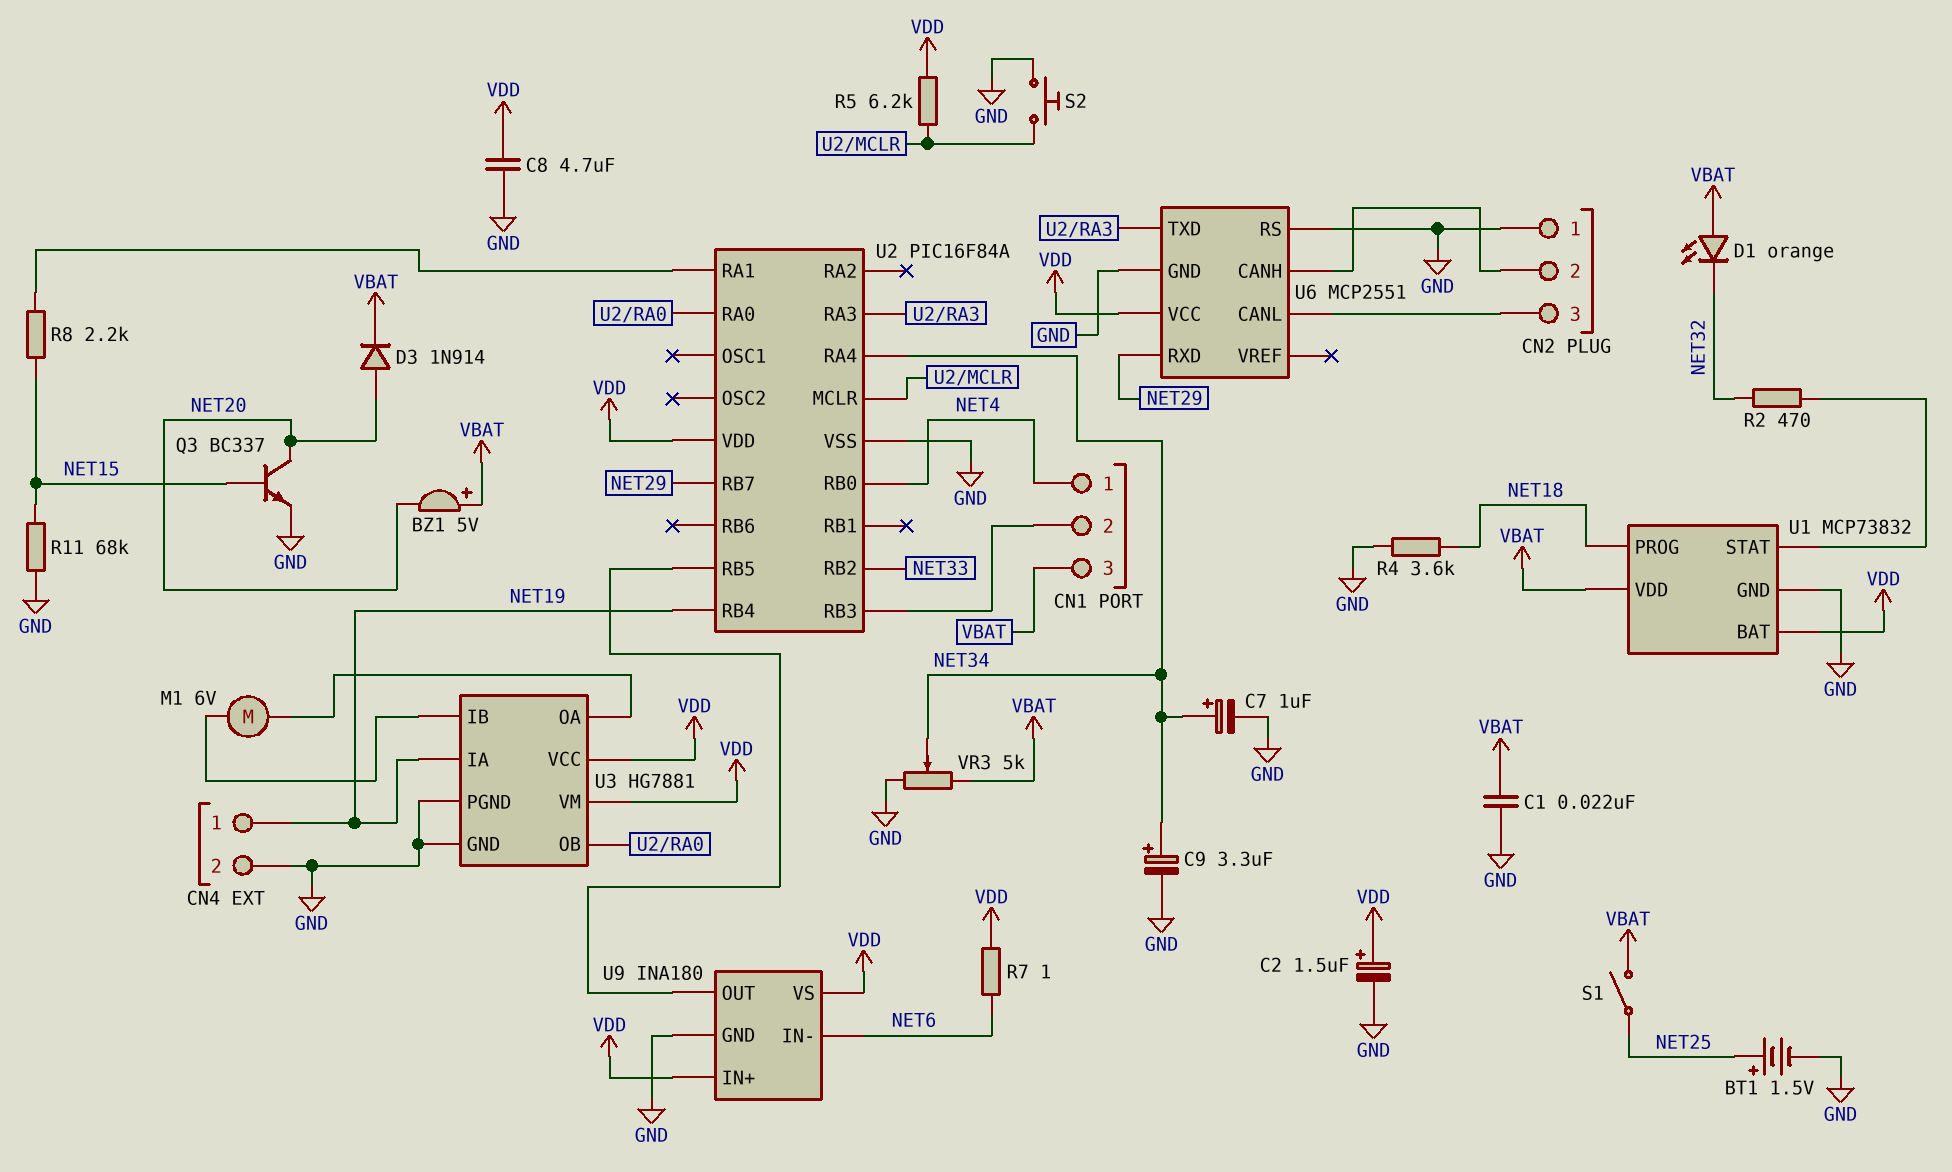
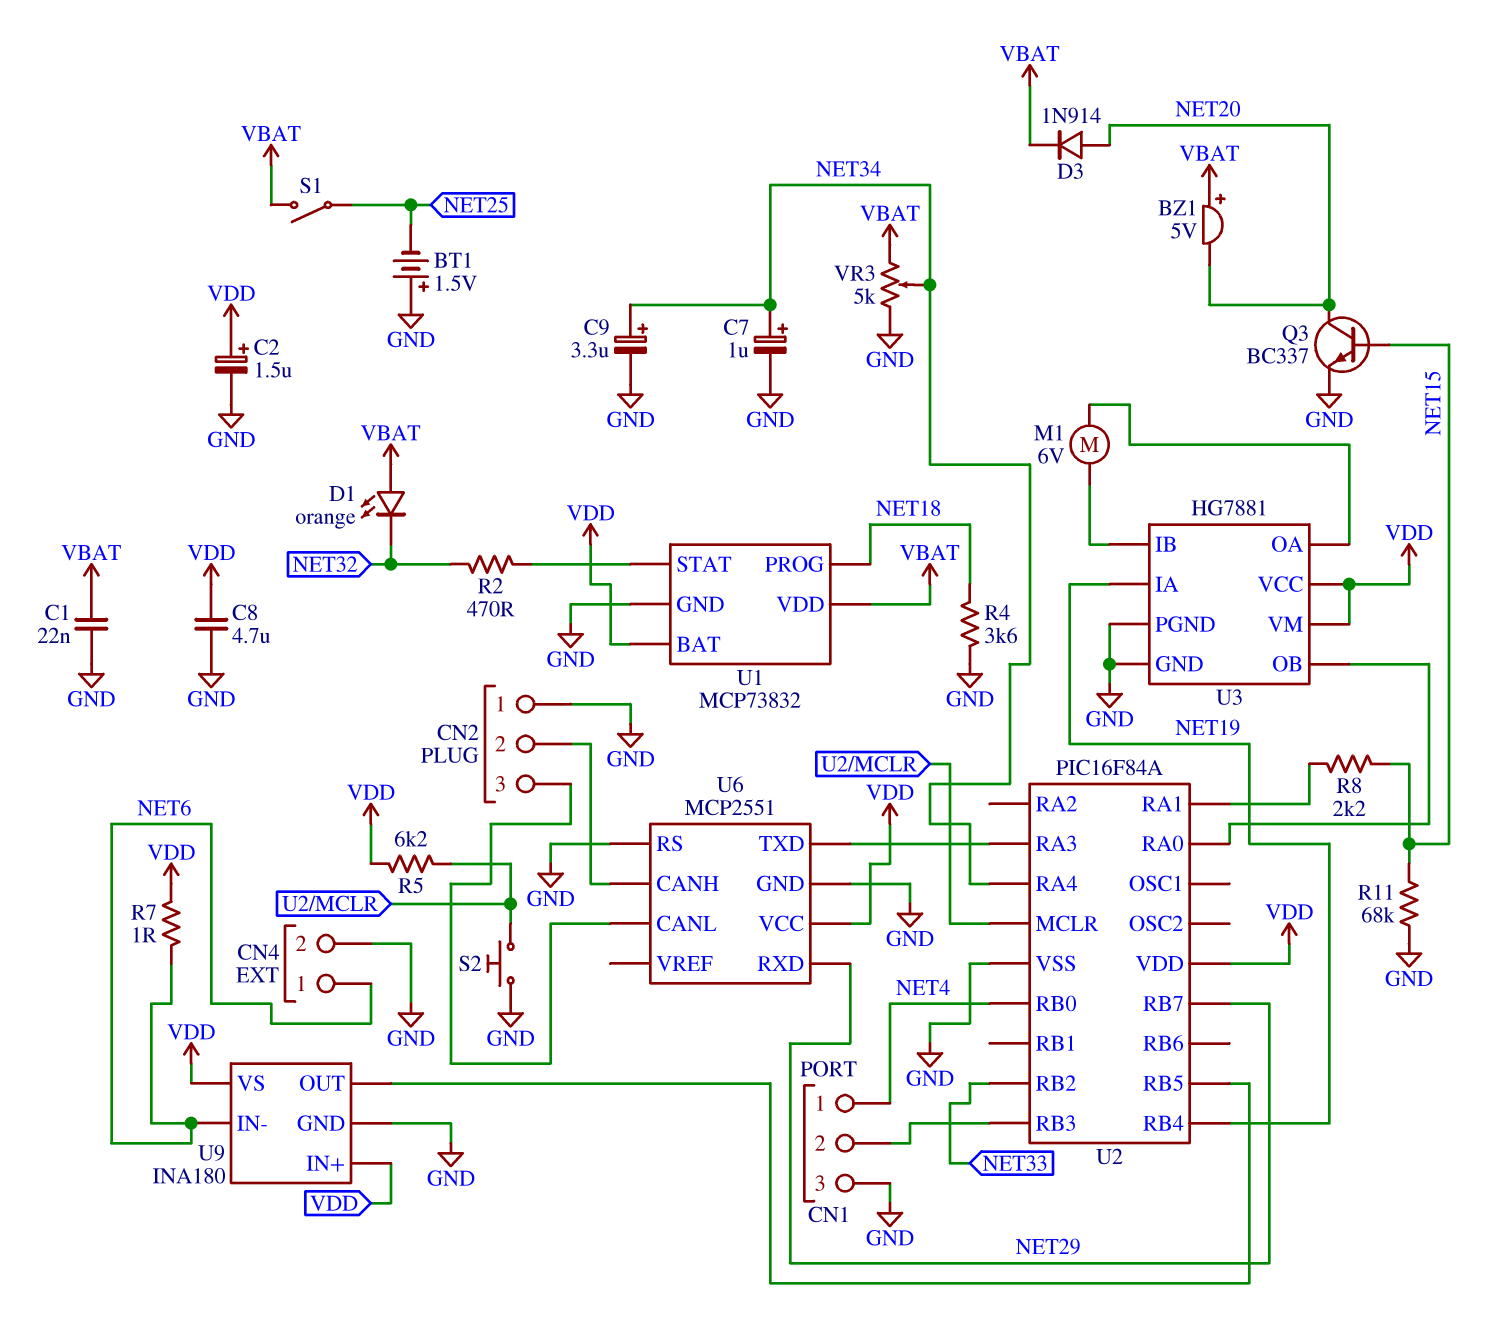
BT1: 1.5V (plus NET25, minus GND) -> 1.5V (plus GND, minus NET25)
CN1 pin 3: VBAT -> GND
CN4 pin 1: NET19 -> NET6

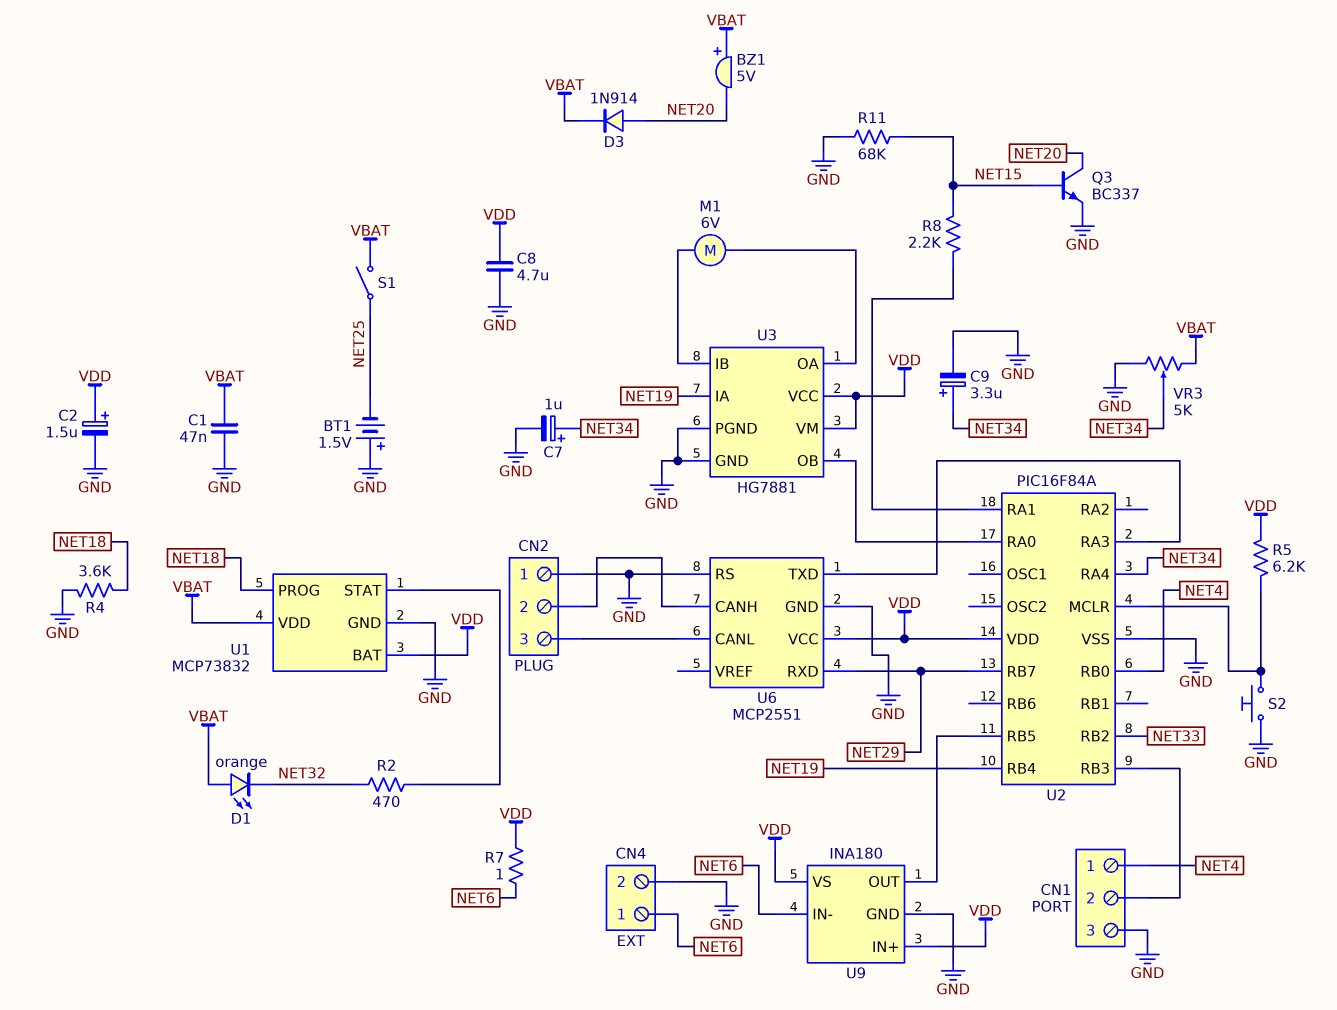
C1: 22nF (GND, VBAT) -> 47nF (GND, VBAT)

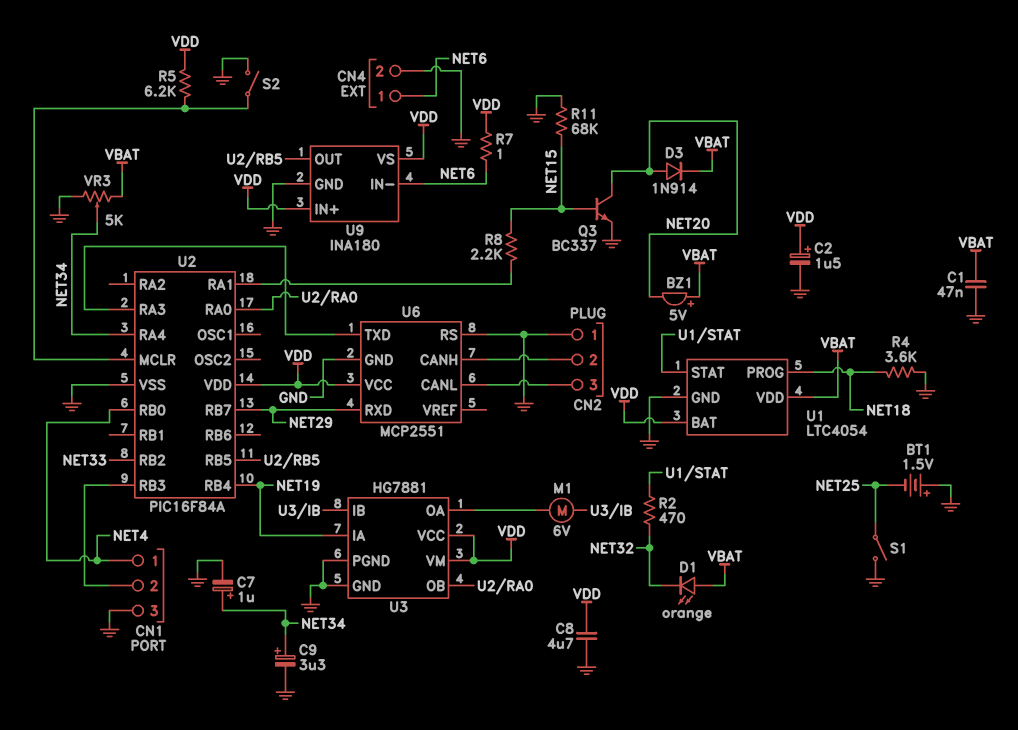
S1: switch (NET25, VBAT) -> switch (GND, NET25)
S2: button (GND, U2/MCLR) -> switch (GND, U2/MCLR)
U1: MCP73832 -> LTC4054

